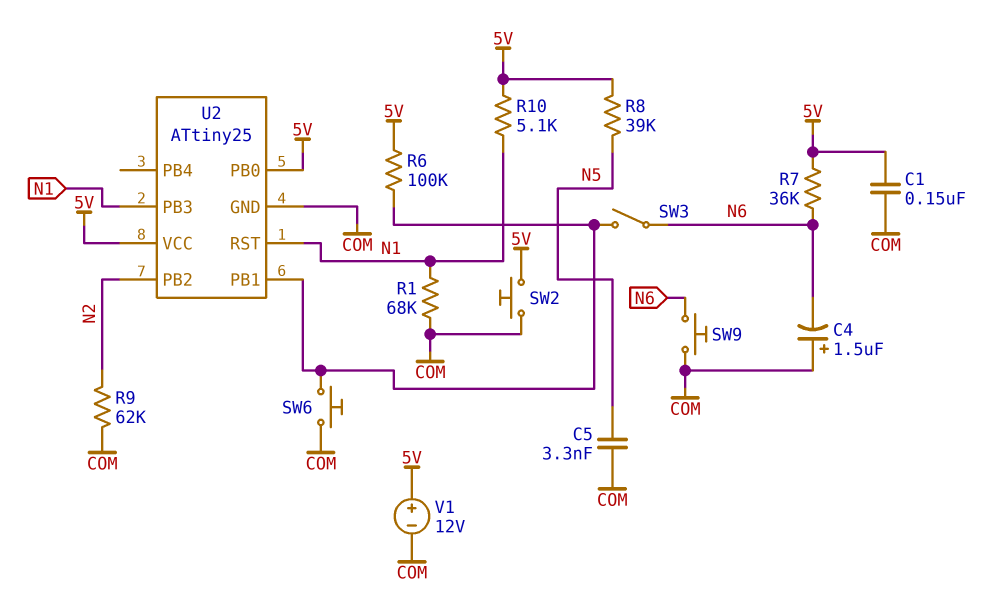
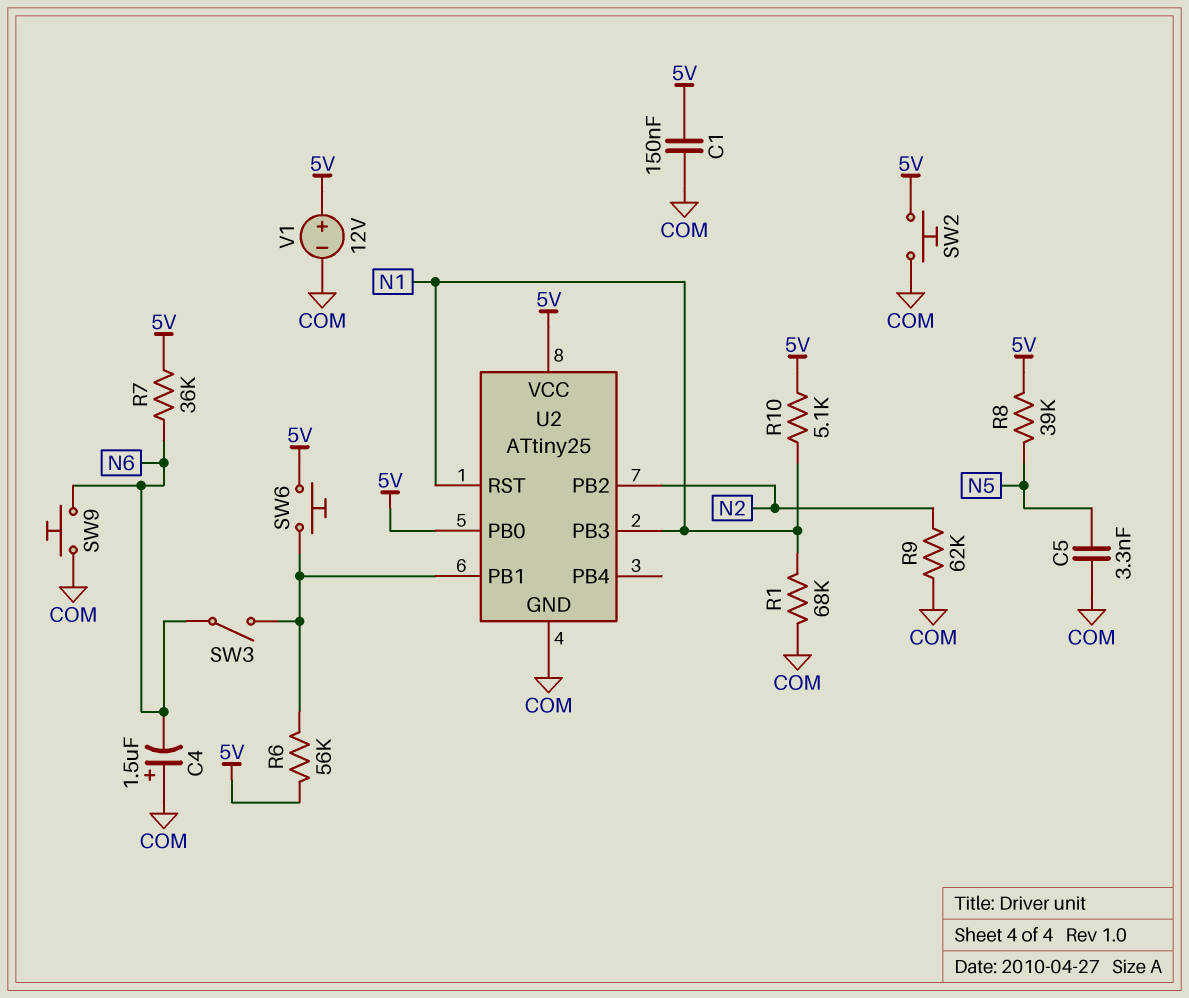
R6: 100k (5V, U2/PB1) -> 56k (5V, U2/PB1)
SW6: button (COM, U2/PB1) -> button (5V, U2/PB1)

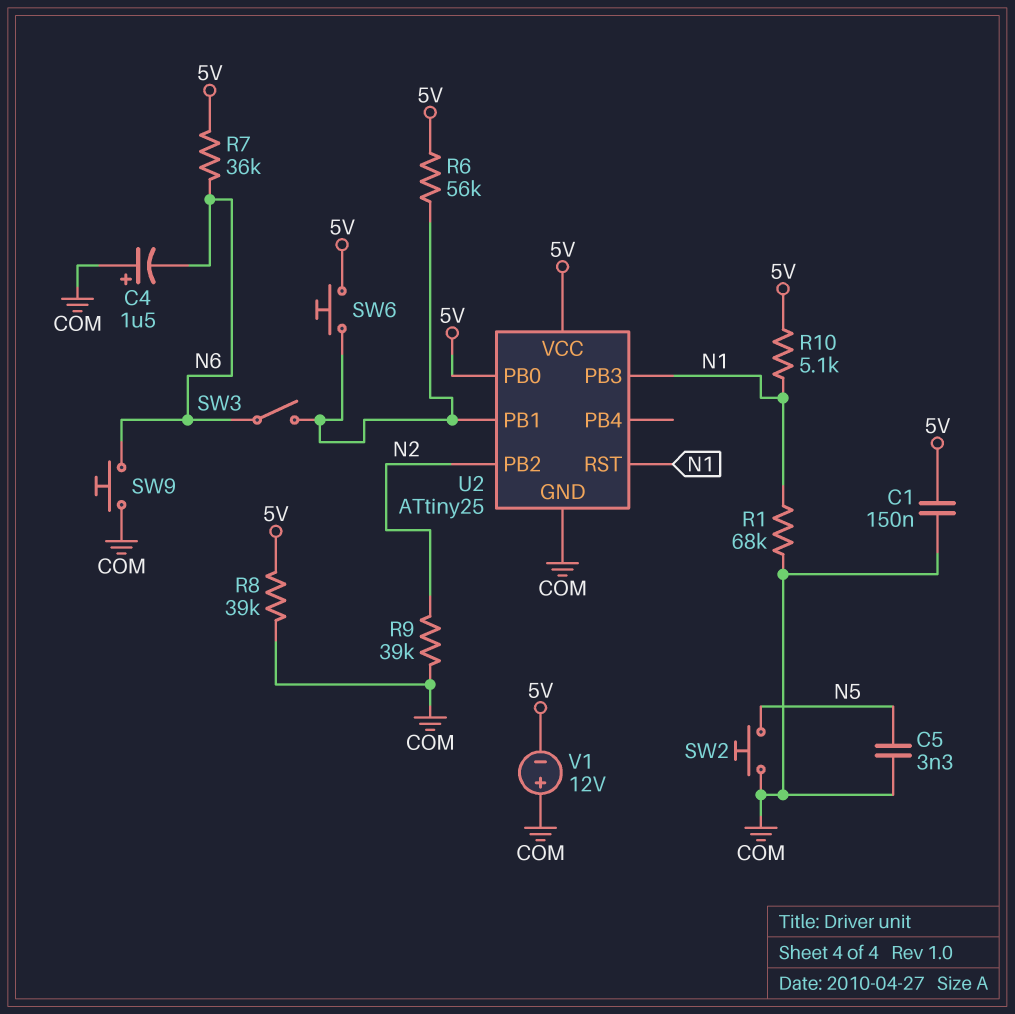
R8: 39k (5V, N5) -> 39k (5V, COM)
R9: 62k (COM, N2) -> 39k (COM, N2)
SW2: button (5V, COM) -> button (COM, N5)
V1: 12V (plus 5V, minus COM) -> 12V (plus COM, minus 5V)

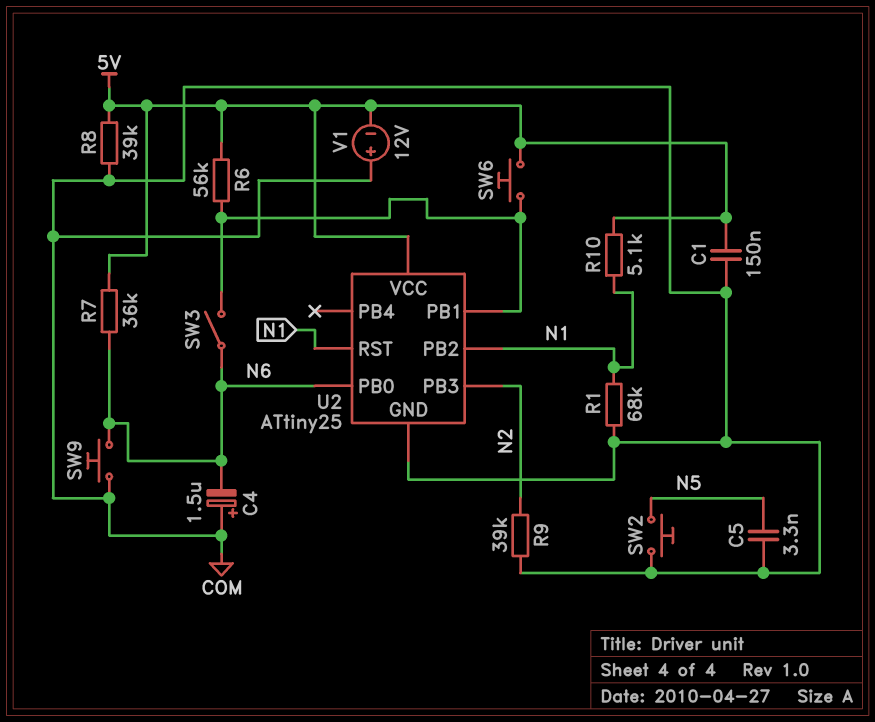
U2 pin PB0: 5V -> N6
U2 pin PB2: N2 -> N1
U2 pin PB3: N1 -> N2

